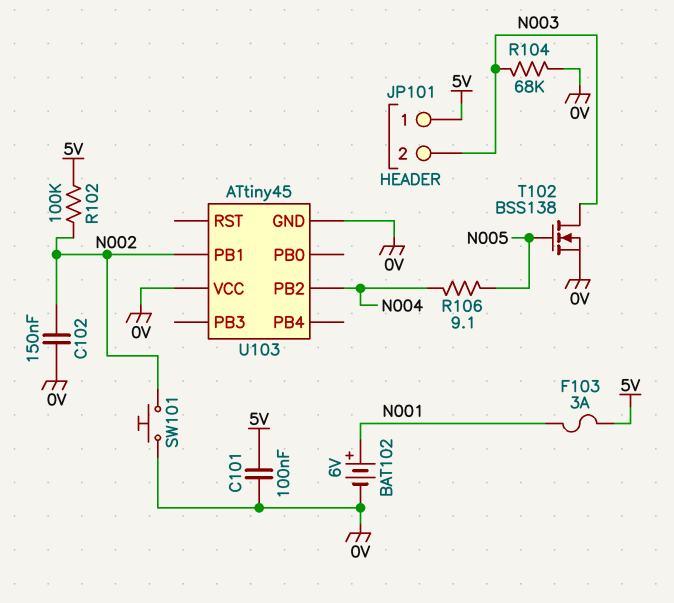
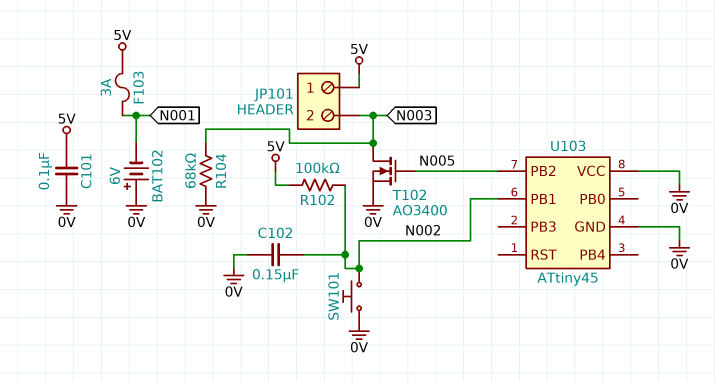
BAT102: 6V (plus N001, minus 0V) -> 6V (plus 0V, minus N001)
R106: 9.1 (N004, N005) -> none
T102: NMOS BSS138 (G N005, D N003, S 0V) -> NMOS AO3400 (G N005, D N003, S 0V)
U103 pin PB2: N004 -> N005

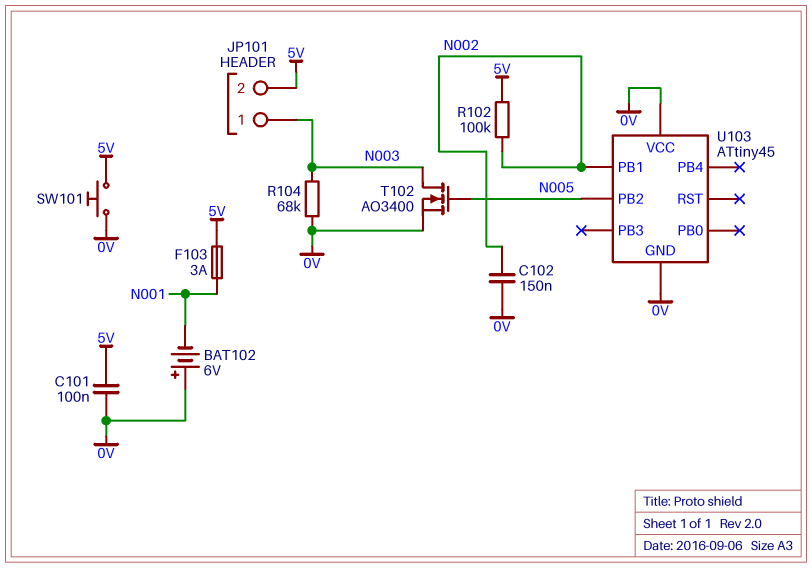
JP101 pin 1: 5V -> N003
JP101 pin 2: N003 -> 5V
SW101: button (0V, N002) -> button (0V, 5V)

